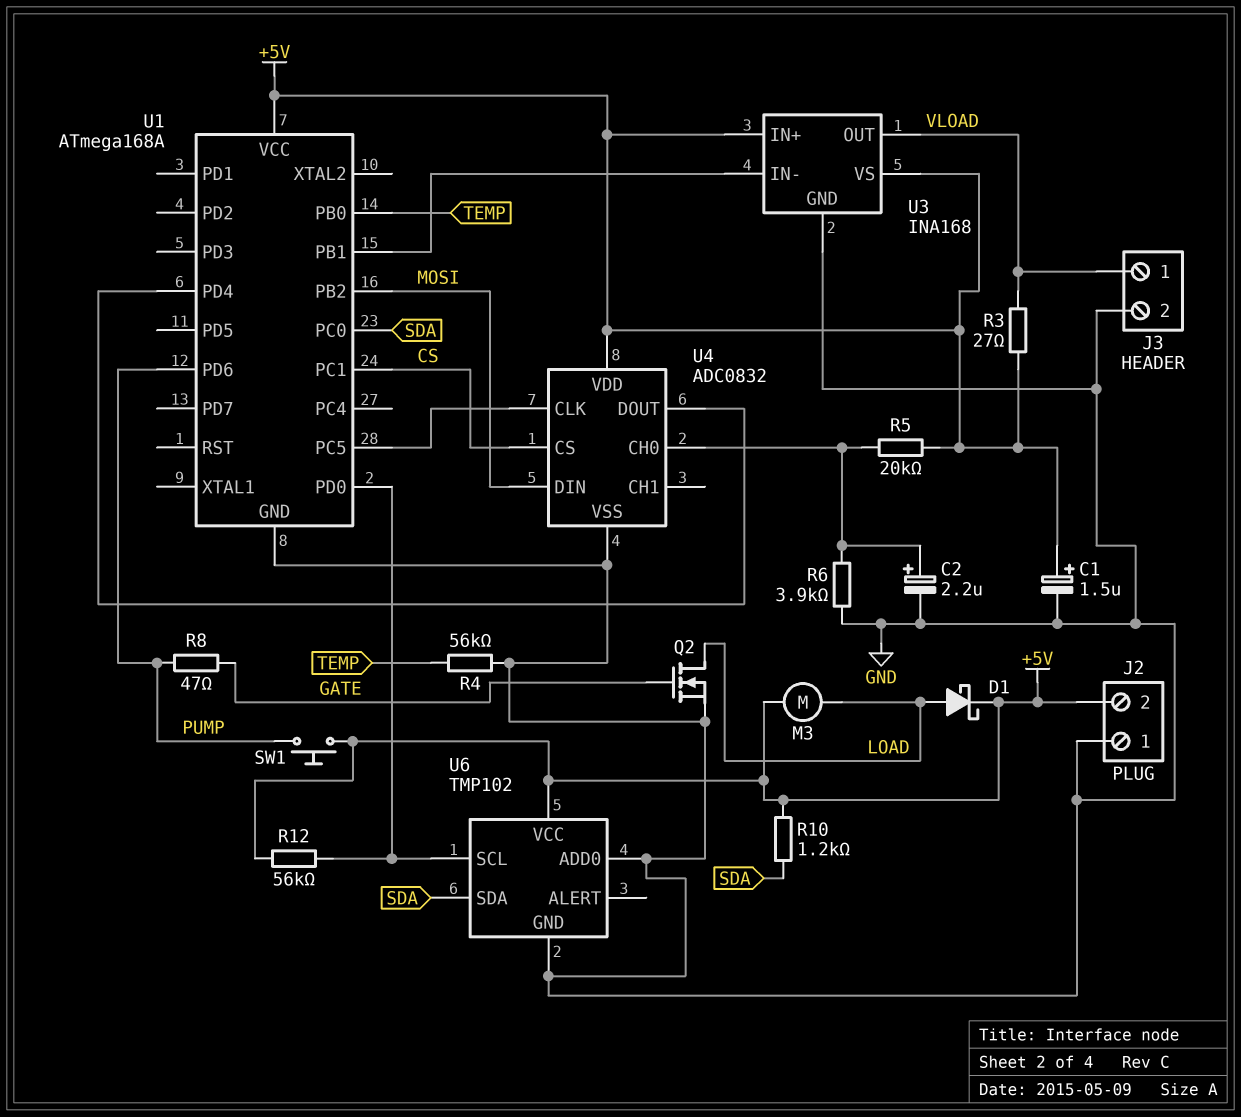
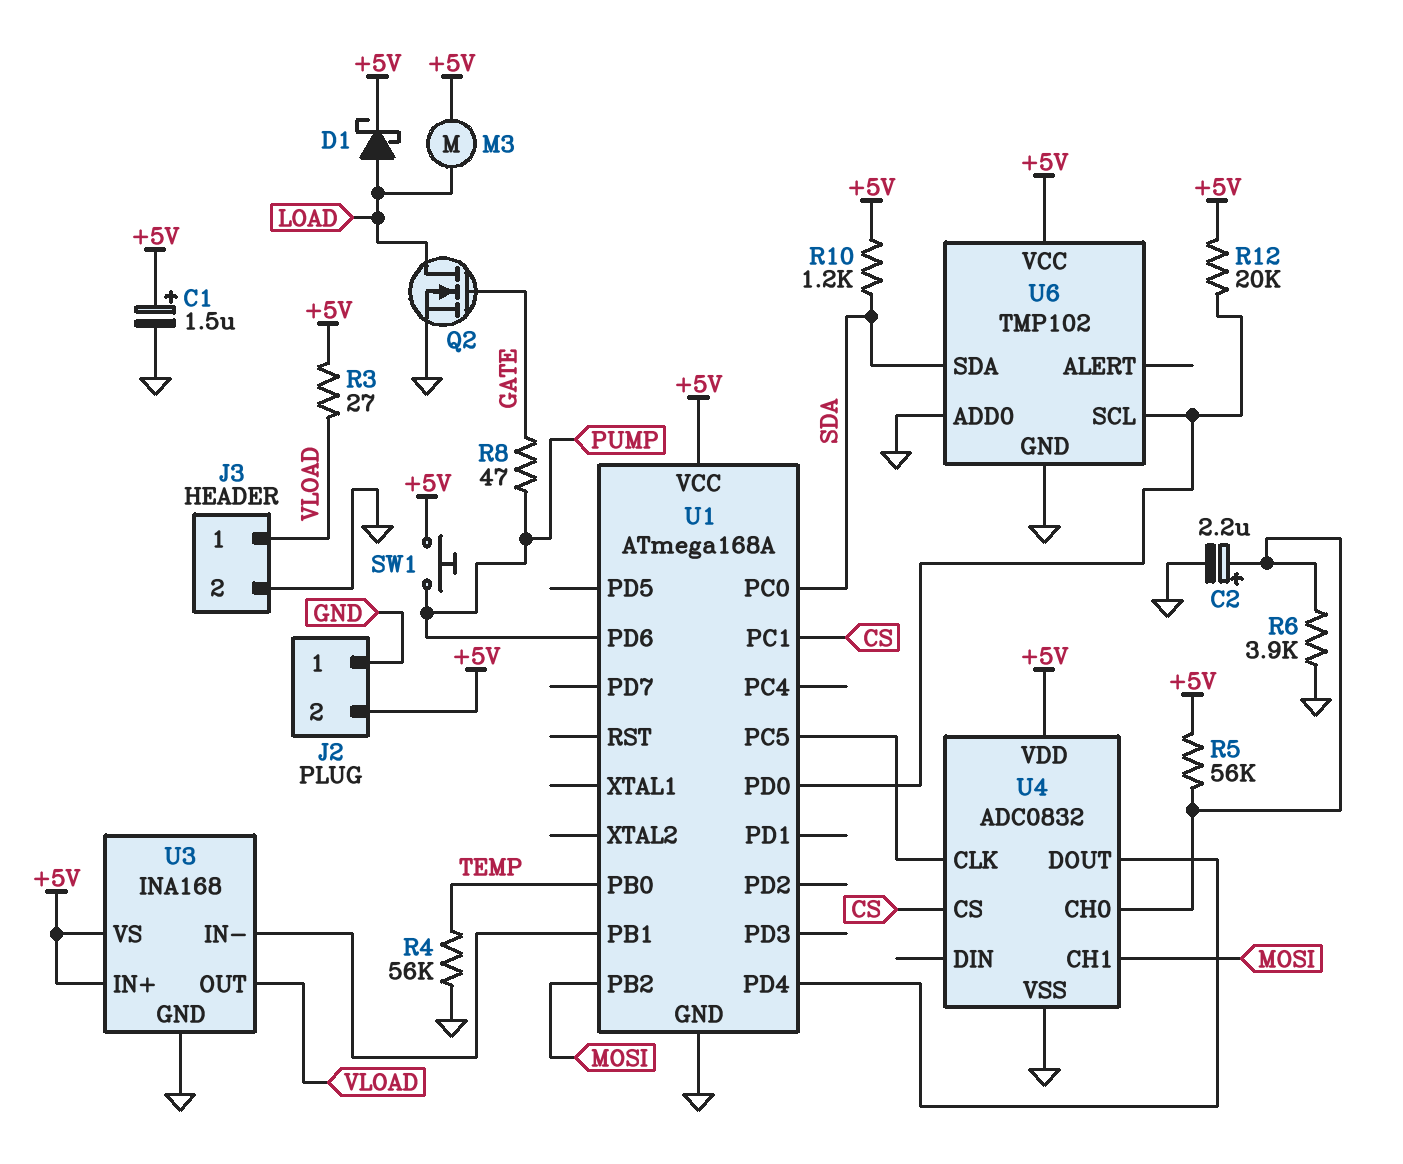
R5: 20k (+5V, U4/CH0) -> 56k (+5V, U4/CH0)
R12: 56k (+5V, U1/PD0) -> 20k (+5V, U1/PD0)
U4 pin CH1: none -> MOSI
U4 pin DIN: MOSI -> none

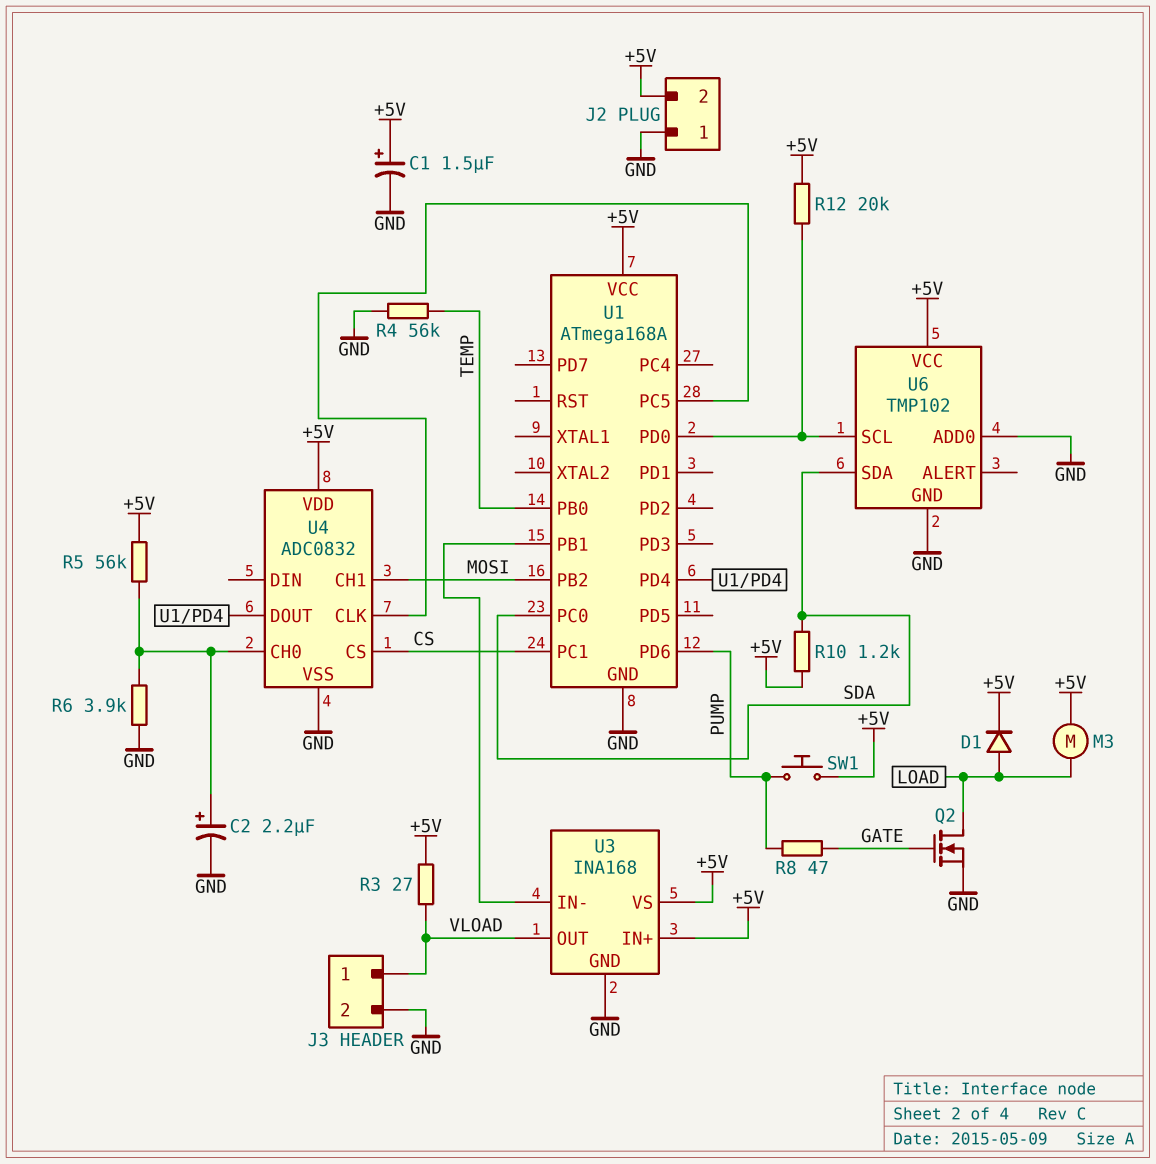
D1: schottky (A LOAD, K +5V) -> diode (A LOAD, K +5V)

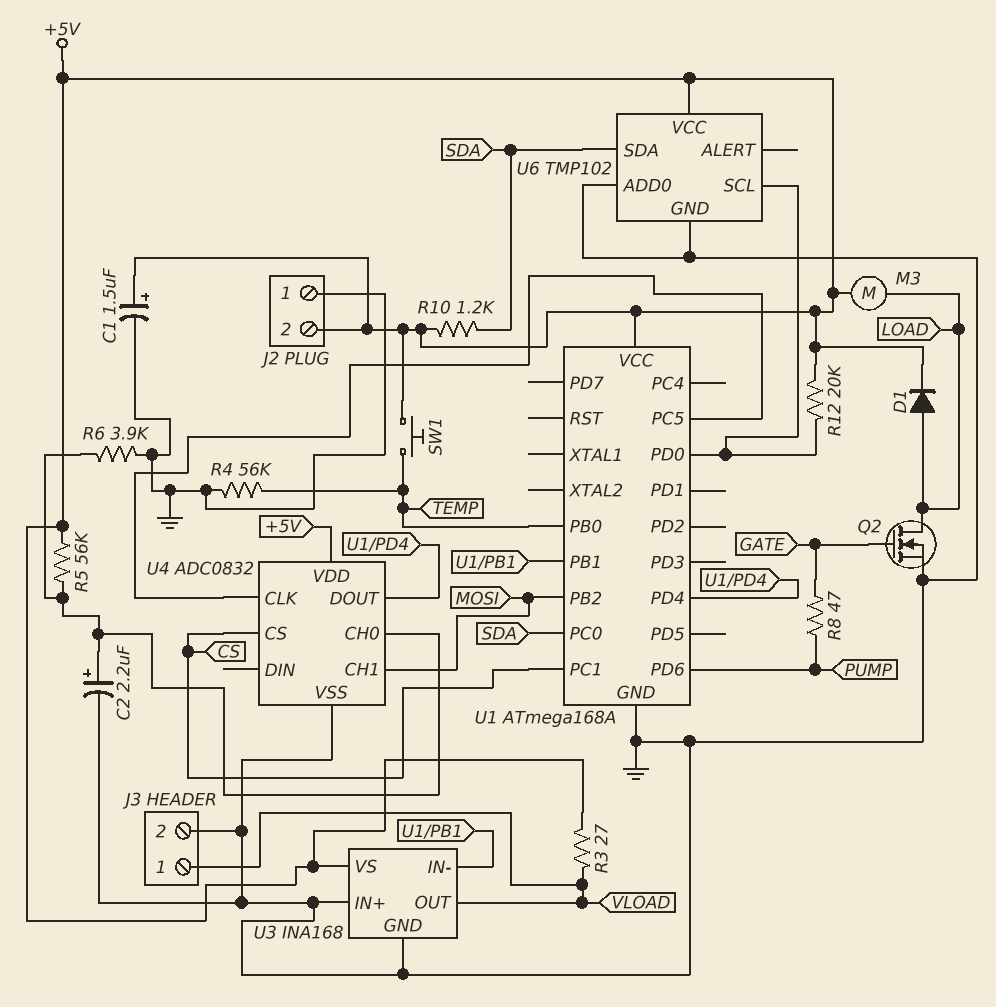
SW1: button (+5V, PUMP) -> button (+5V, TEMP)
U3 pin IN+: +5V -> GND

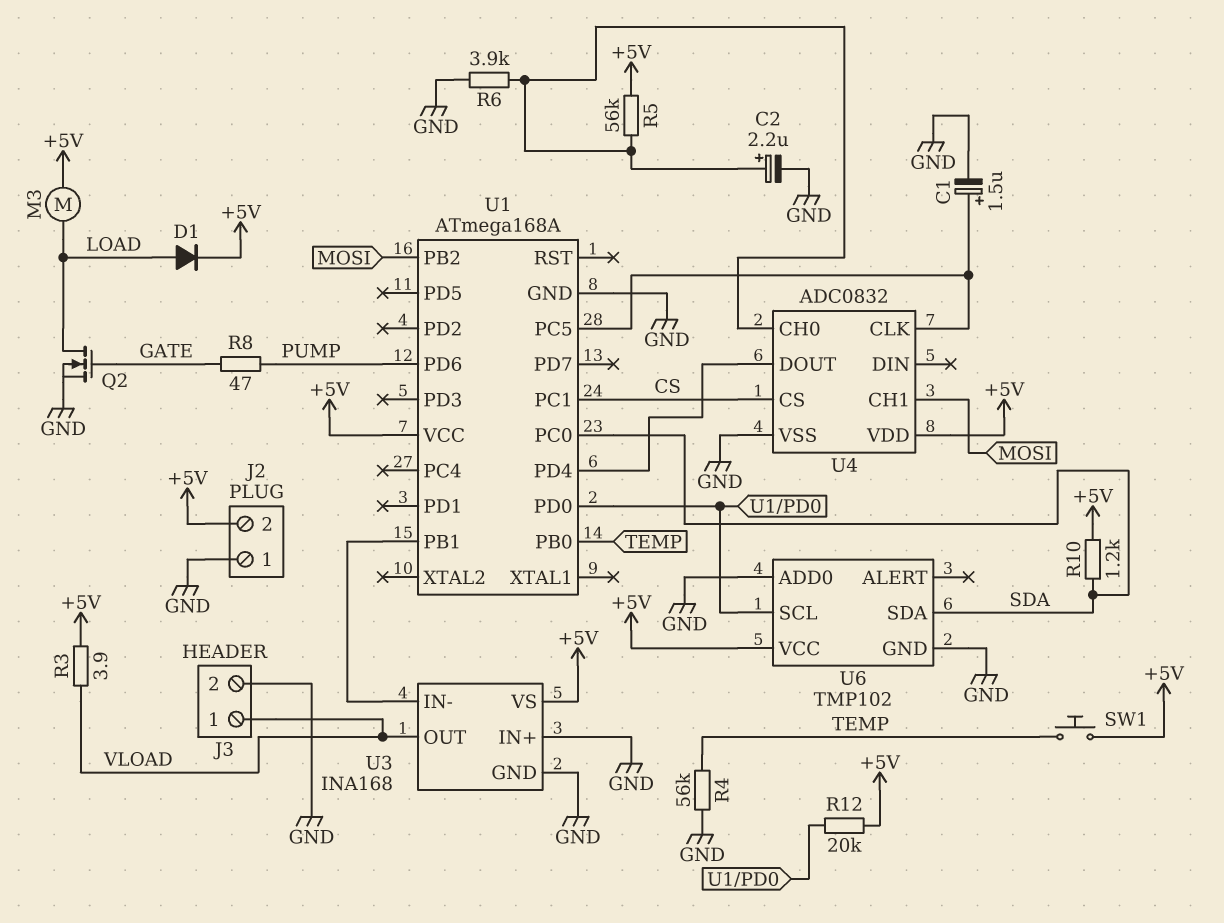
C1: 1.5uF (plus +5V, minus GND) -> 1.5uF (plus U1/PC5, minus GND)
R3: 27 (+5V, VLOAD) -> 3.9 (+5V, VLOAD)

